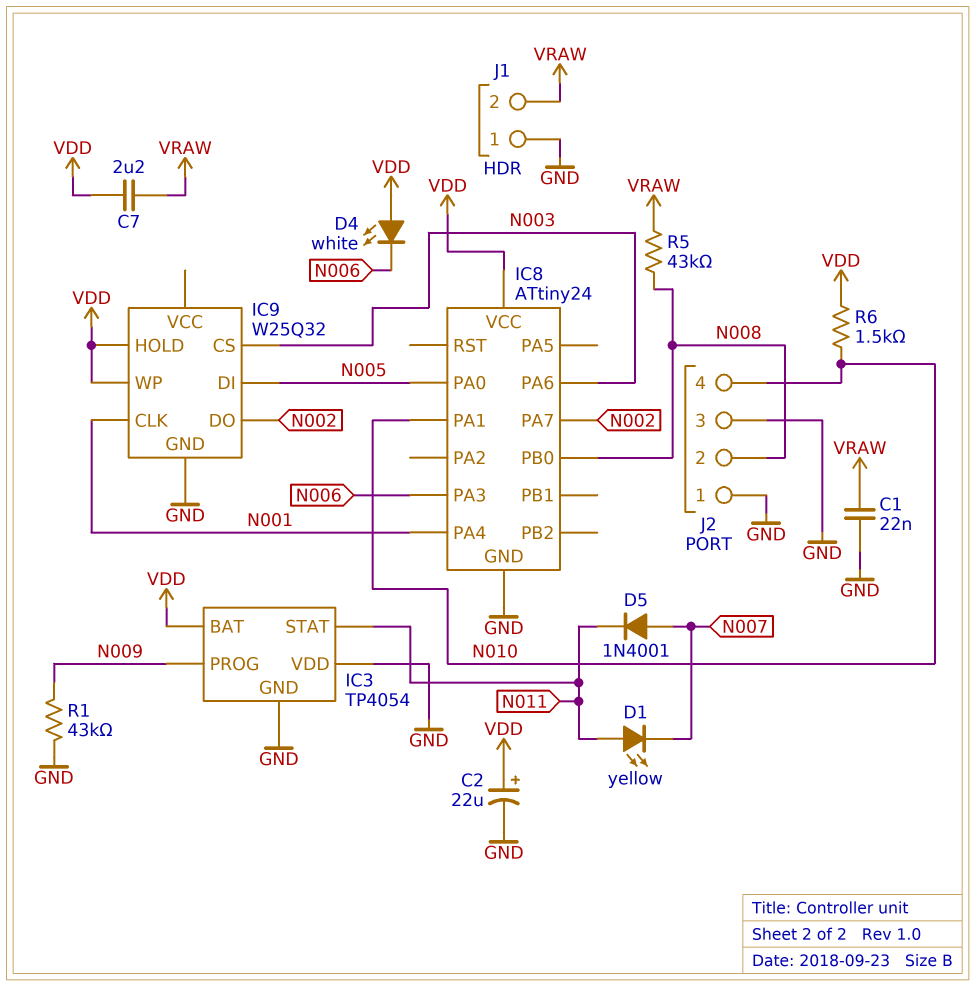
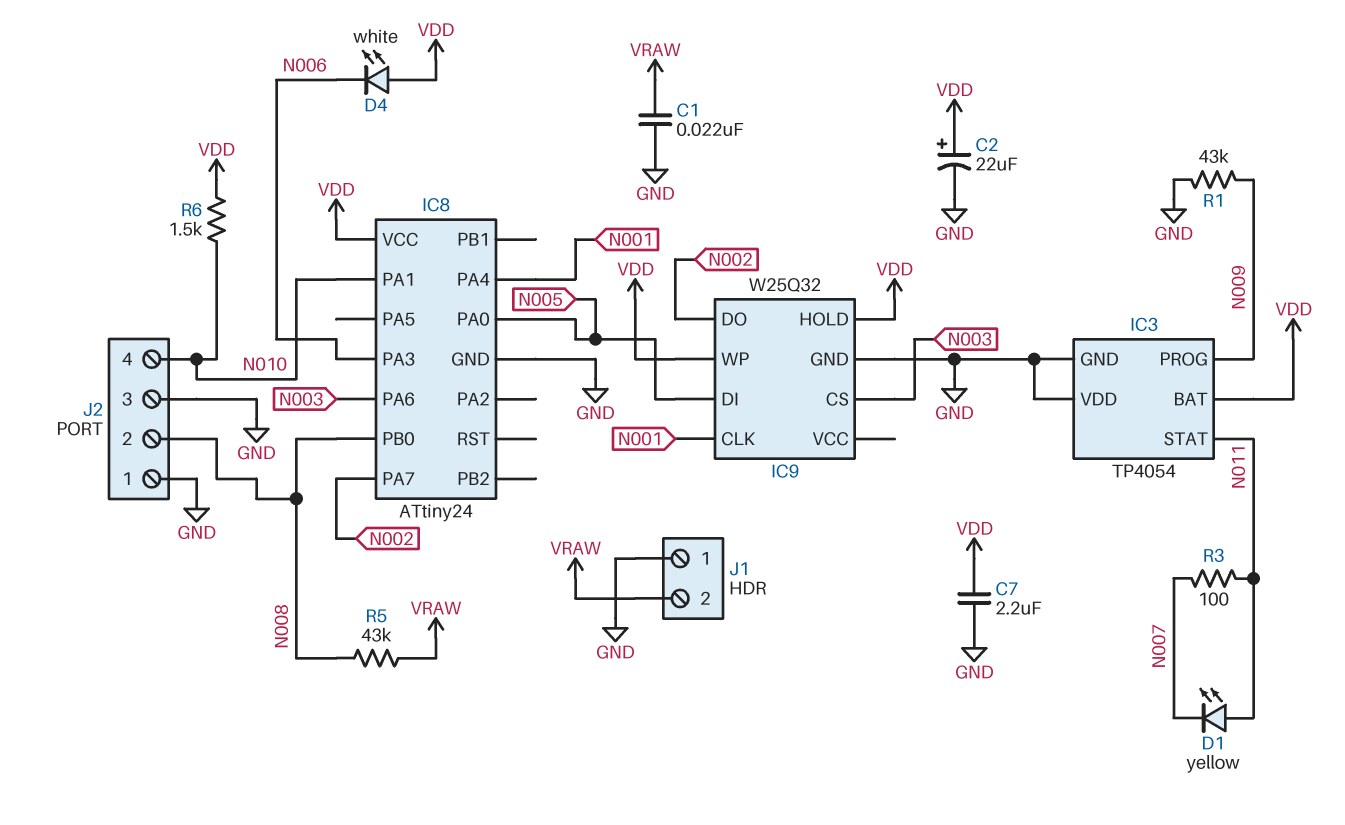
C7: 2.2uF (VDD, VRAW) -> 2.2uF (GND, VDD)
D5: diode 1N4001 (A N007, K N011) -> none
R3: none -> 100 (N007, N011)

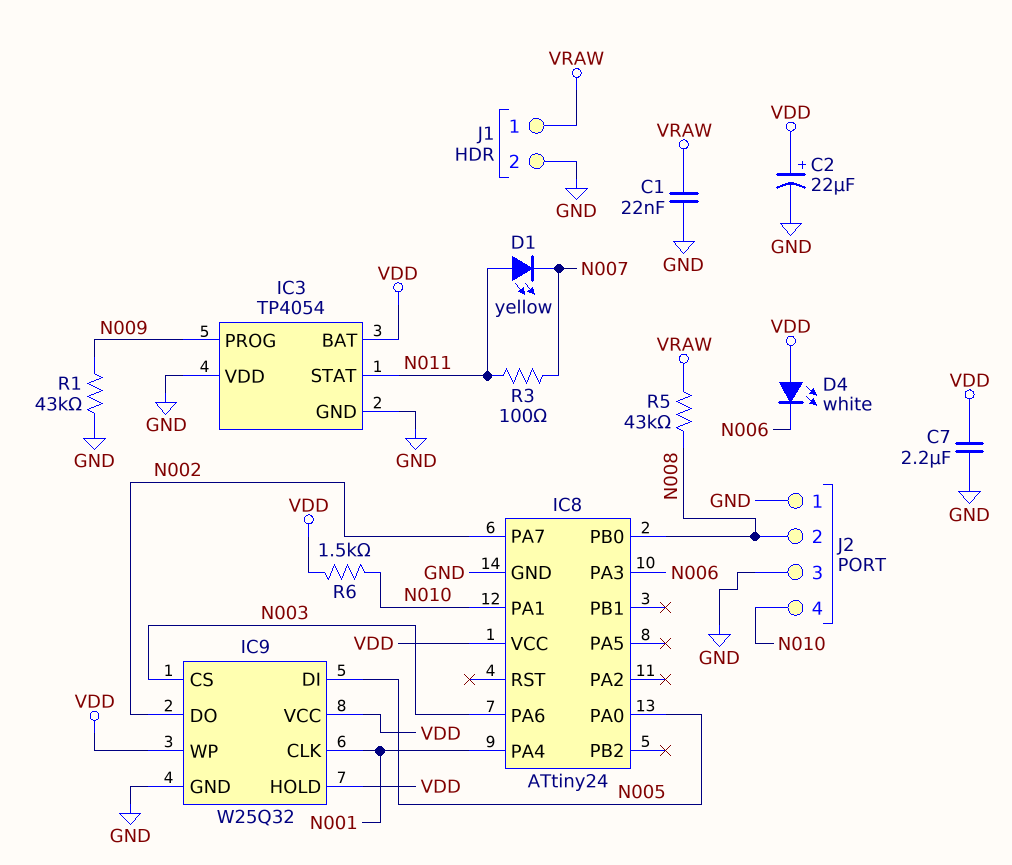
IC9 pin VCC: none -> VDD
J1 pin 1: GND -> VRAW
J1 pin 2: VRAW -> GND

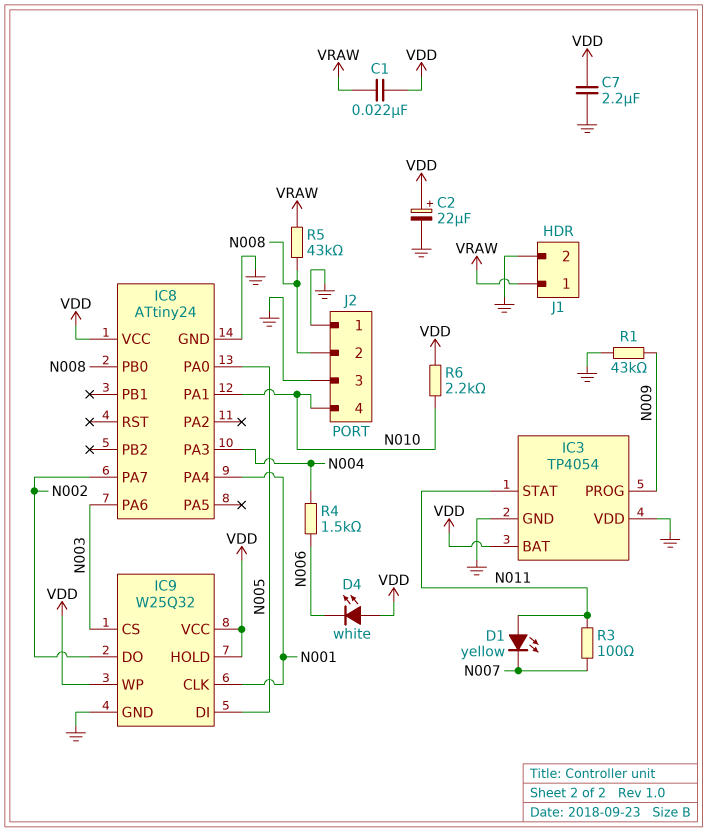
C1: 22nF (GND, VRAW) -> 22nF (VDD, VRAW)
IC8 pin PA3: N006 -> N004
R4: none -> 1.5k (N004, N006)
R6: 1.5k (N010, VDD) -> 2.2k (N010, VDD)

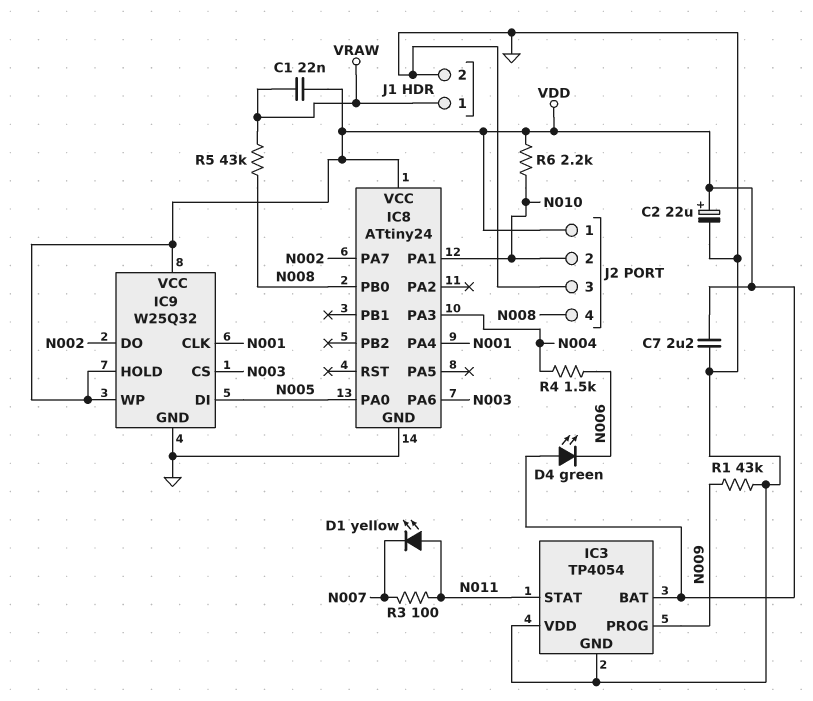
D4: LED white (A VDD, K N006) -> LED green (A VDD, K N006)
J2 pin 1: GND -> VDD
J2 pin 2: N008 -> N010
J2 pin 4: N010 -> N008

